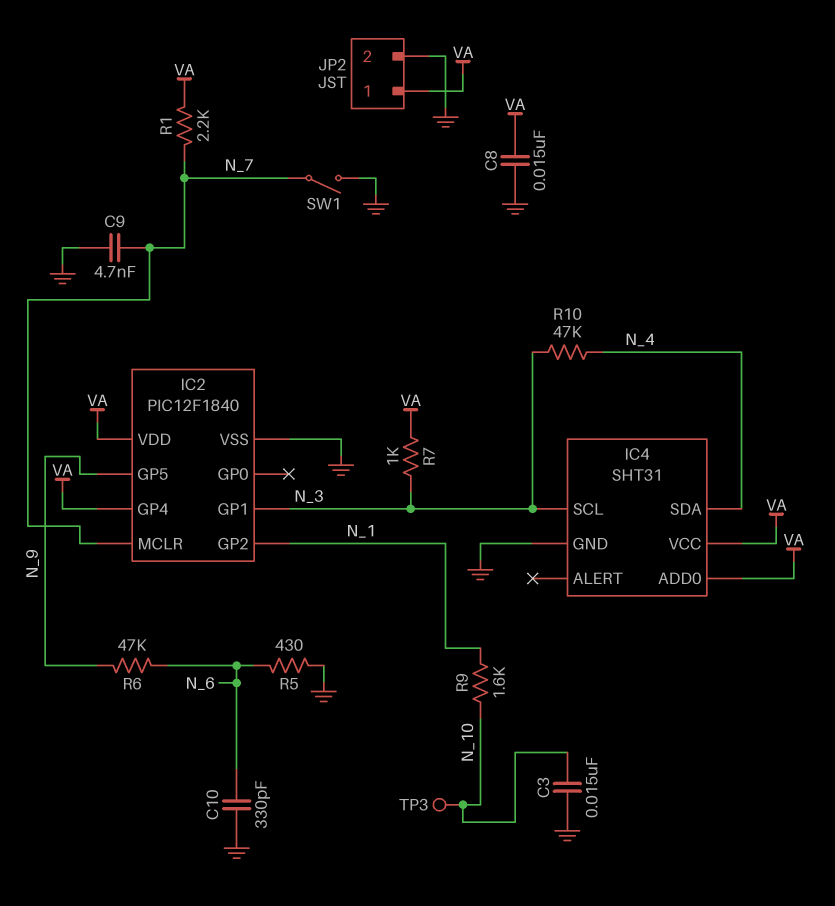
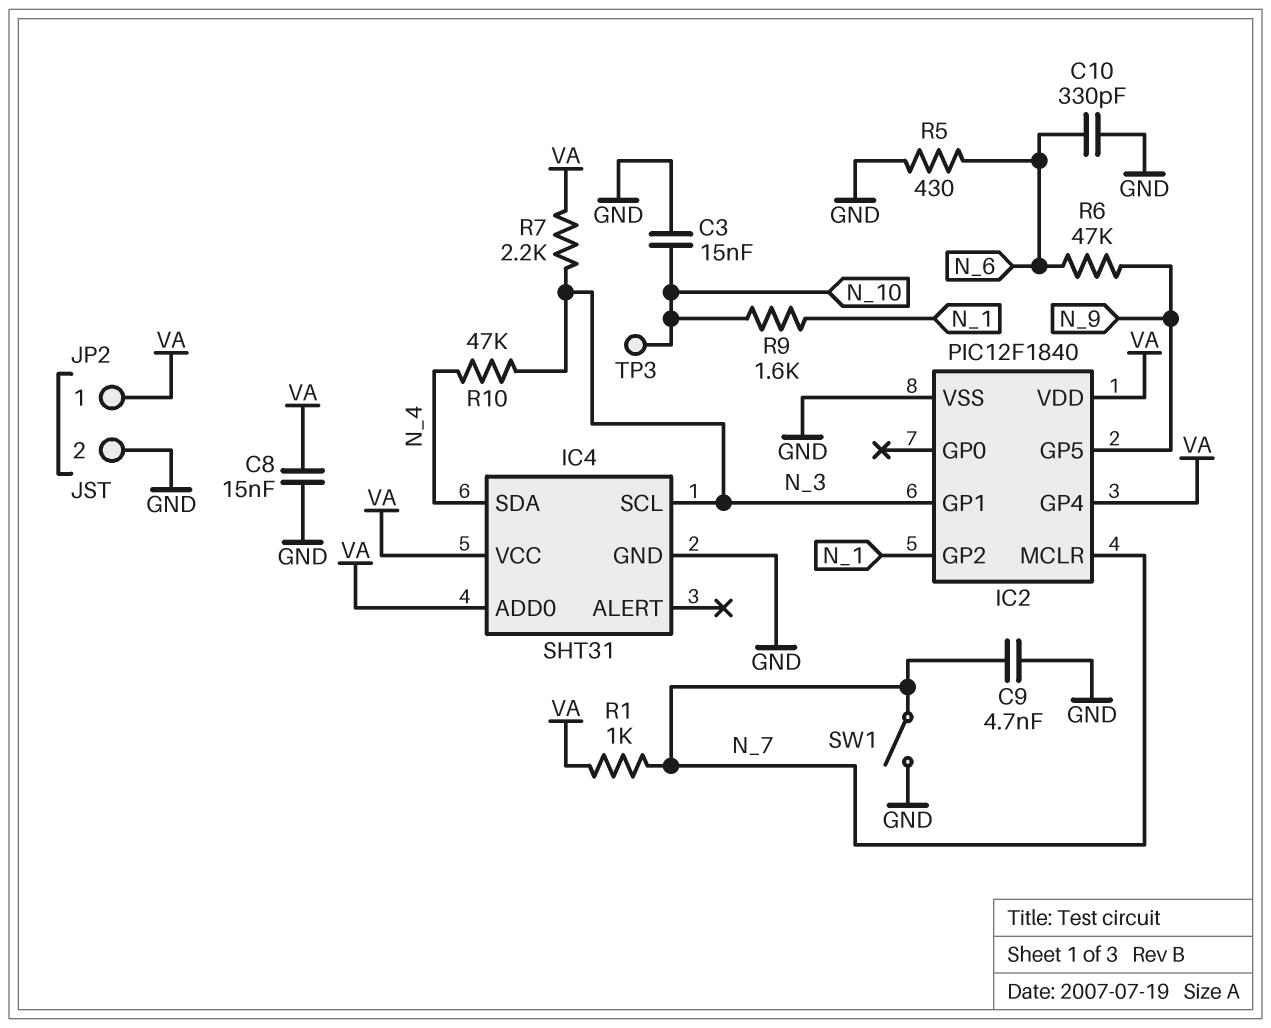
R1: 2.2k (N_7, VA) -> 1k (N_7, VA)
R7: 1k (N_3, VA) -> 2.2k (N_3, VA)

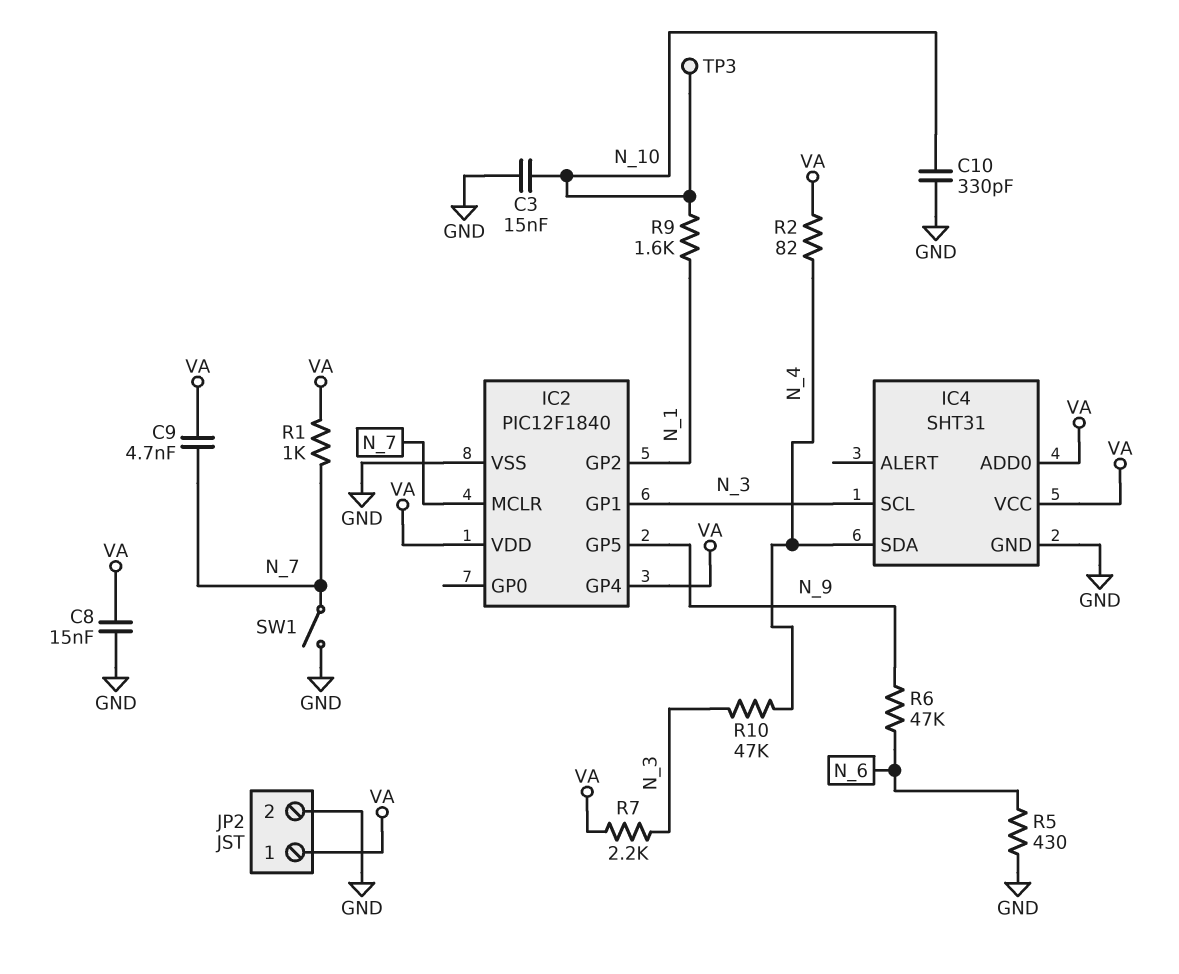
C9: 4.7nF (GND, N_7) -> 4.7nF (N_7, VA)
C10: 330pF (GND, N_6) -> 330pF (GND, N_10)
R2: none -> 82 (N_4, VA)

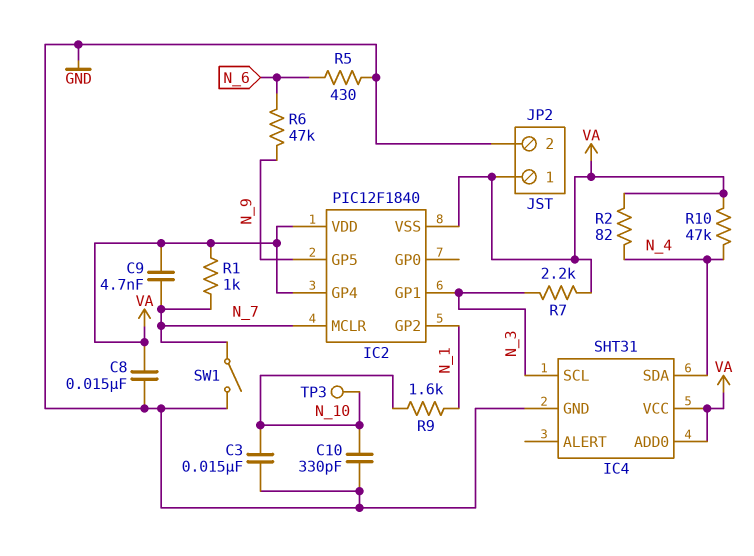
IC2 pin VSS: GND -> VA
R10: 47k (N_3, N_4) -> 47k (N_4, VA)

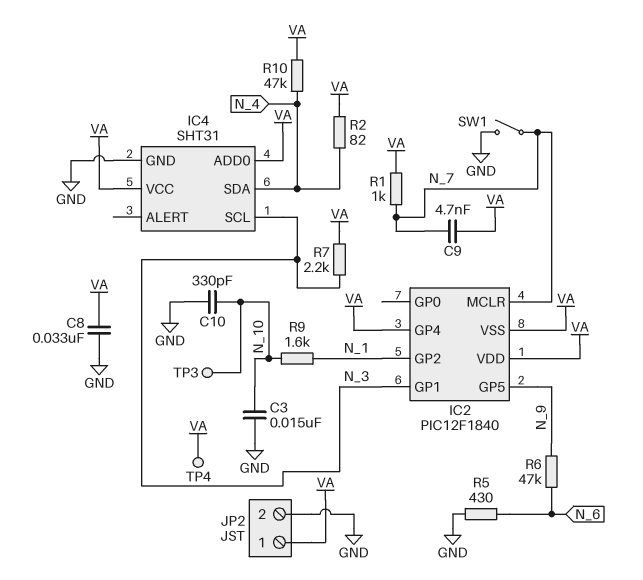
C8: 15nF (GND, VA) -> 33nF (GND, VA)
TP4: none -> test point (VA)

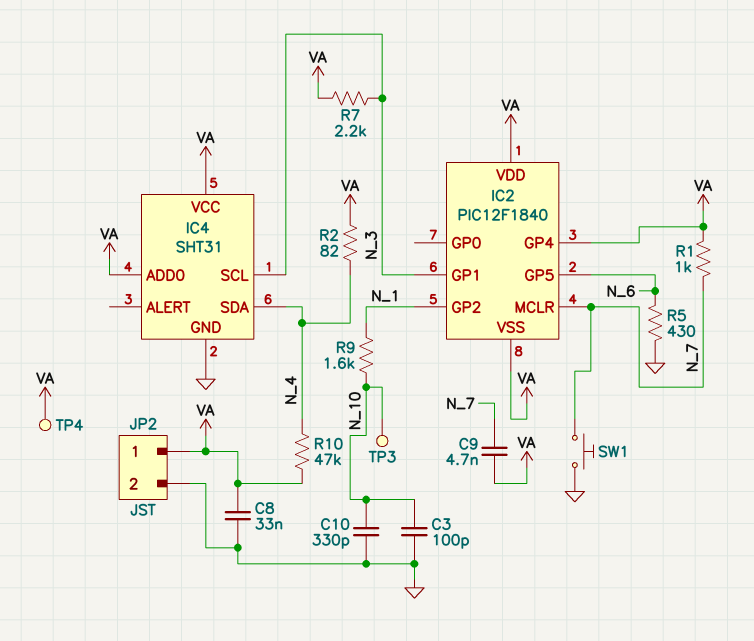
C3: 15nF (GND, N_10) -> 100pF (GND, N_10)
IC2 pin GP5: N_9 -> N_6
R6: 47k (N_6, N_9) -> none
SW1: switch (GND, N_7) -> button (GND, N_7)

